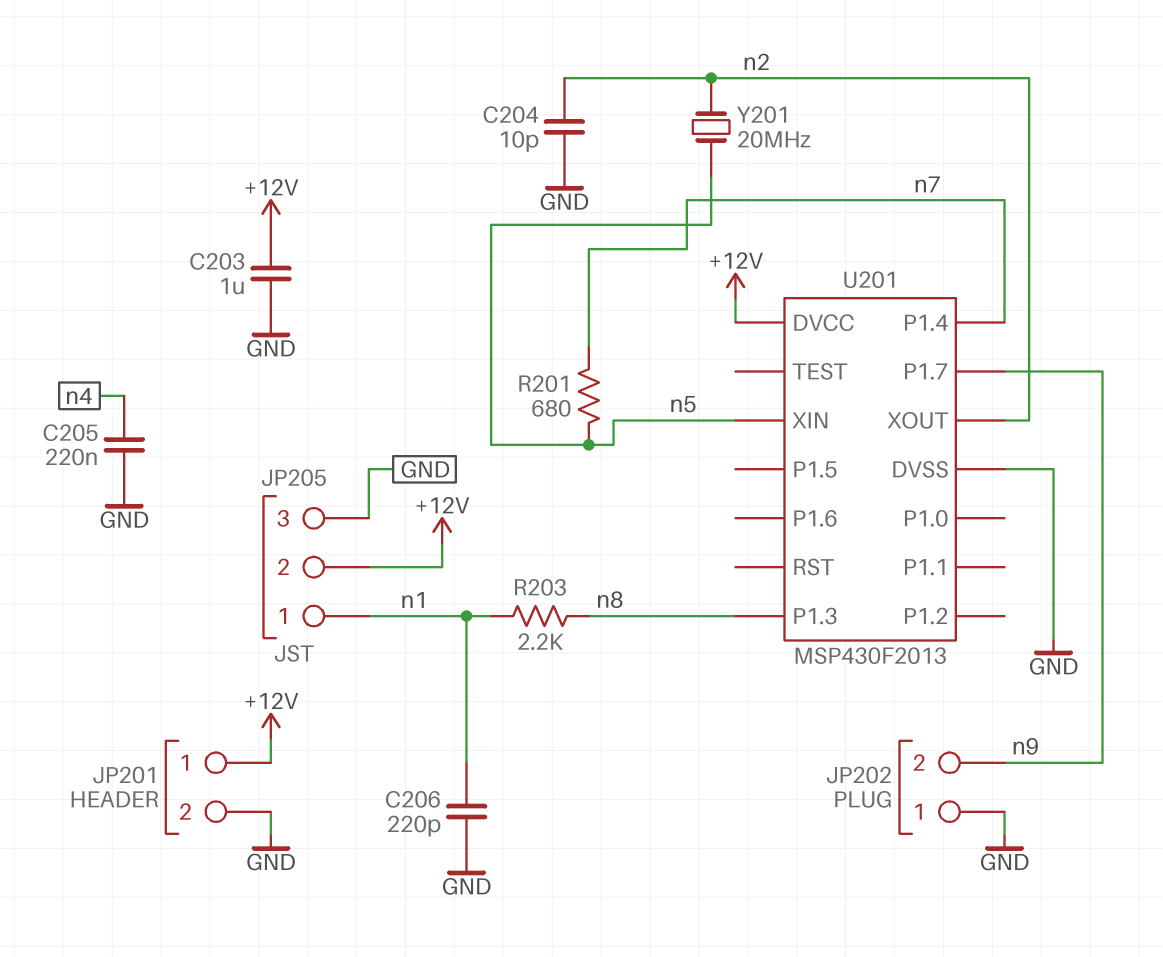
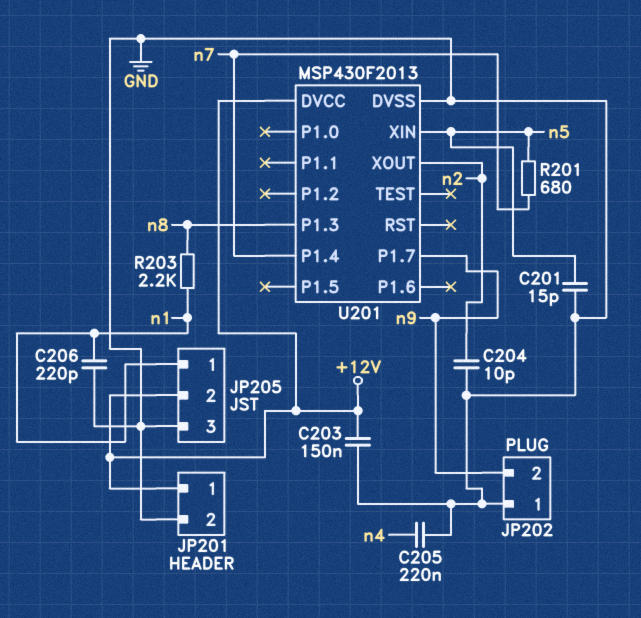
C201: none -> 15pF (GND, n5)
C203: 1uF (+12V, GND) -> 150nF (+12V, GND)
Y201: 20MHz (n2, n5) -> none

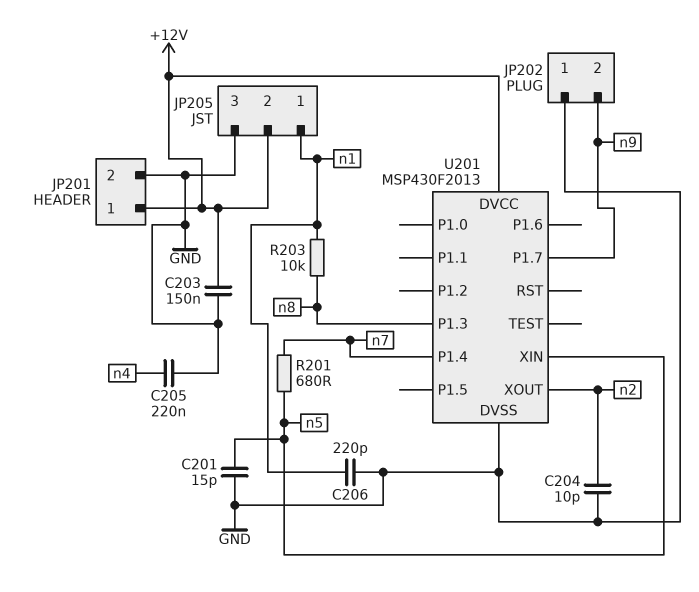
R203: 2.2k (n1, n8) -> 10k (n1, n8)

